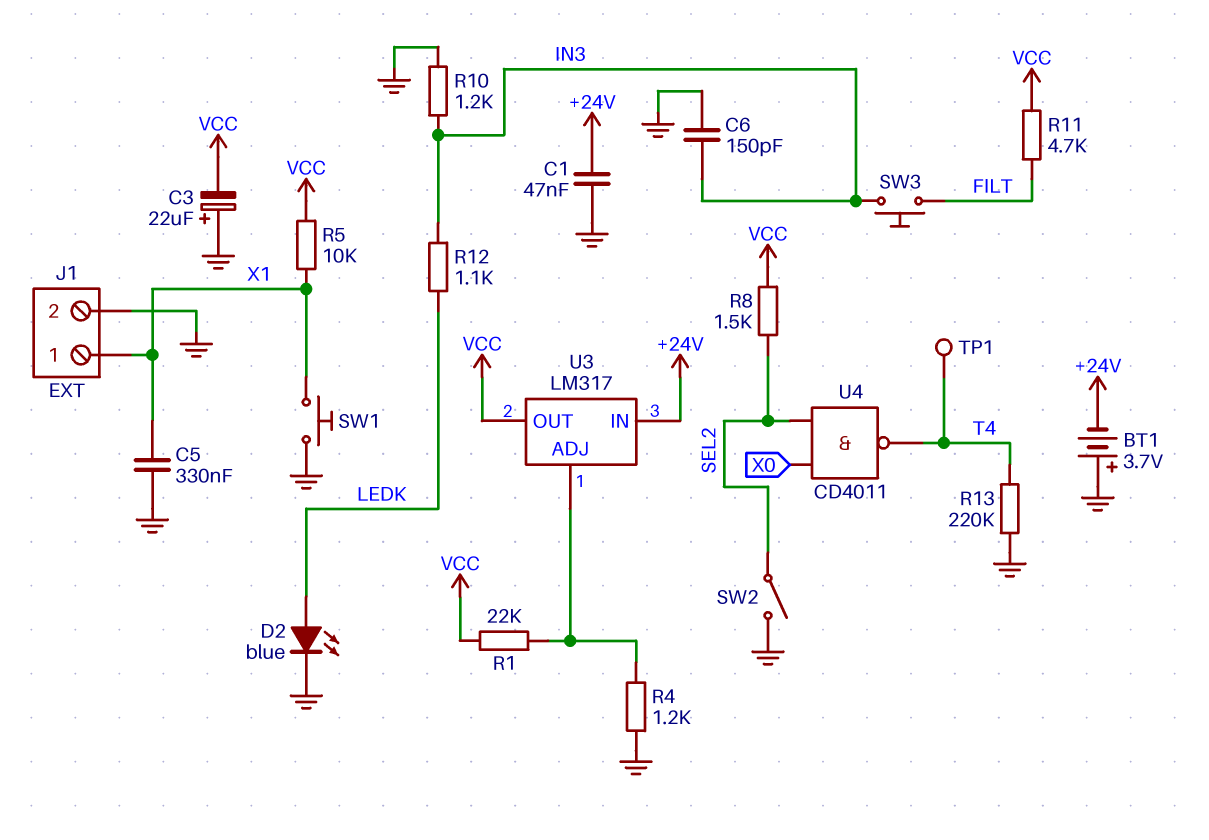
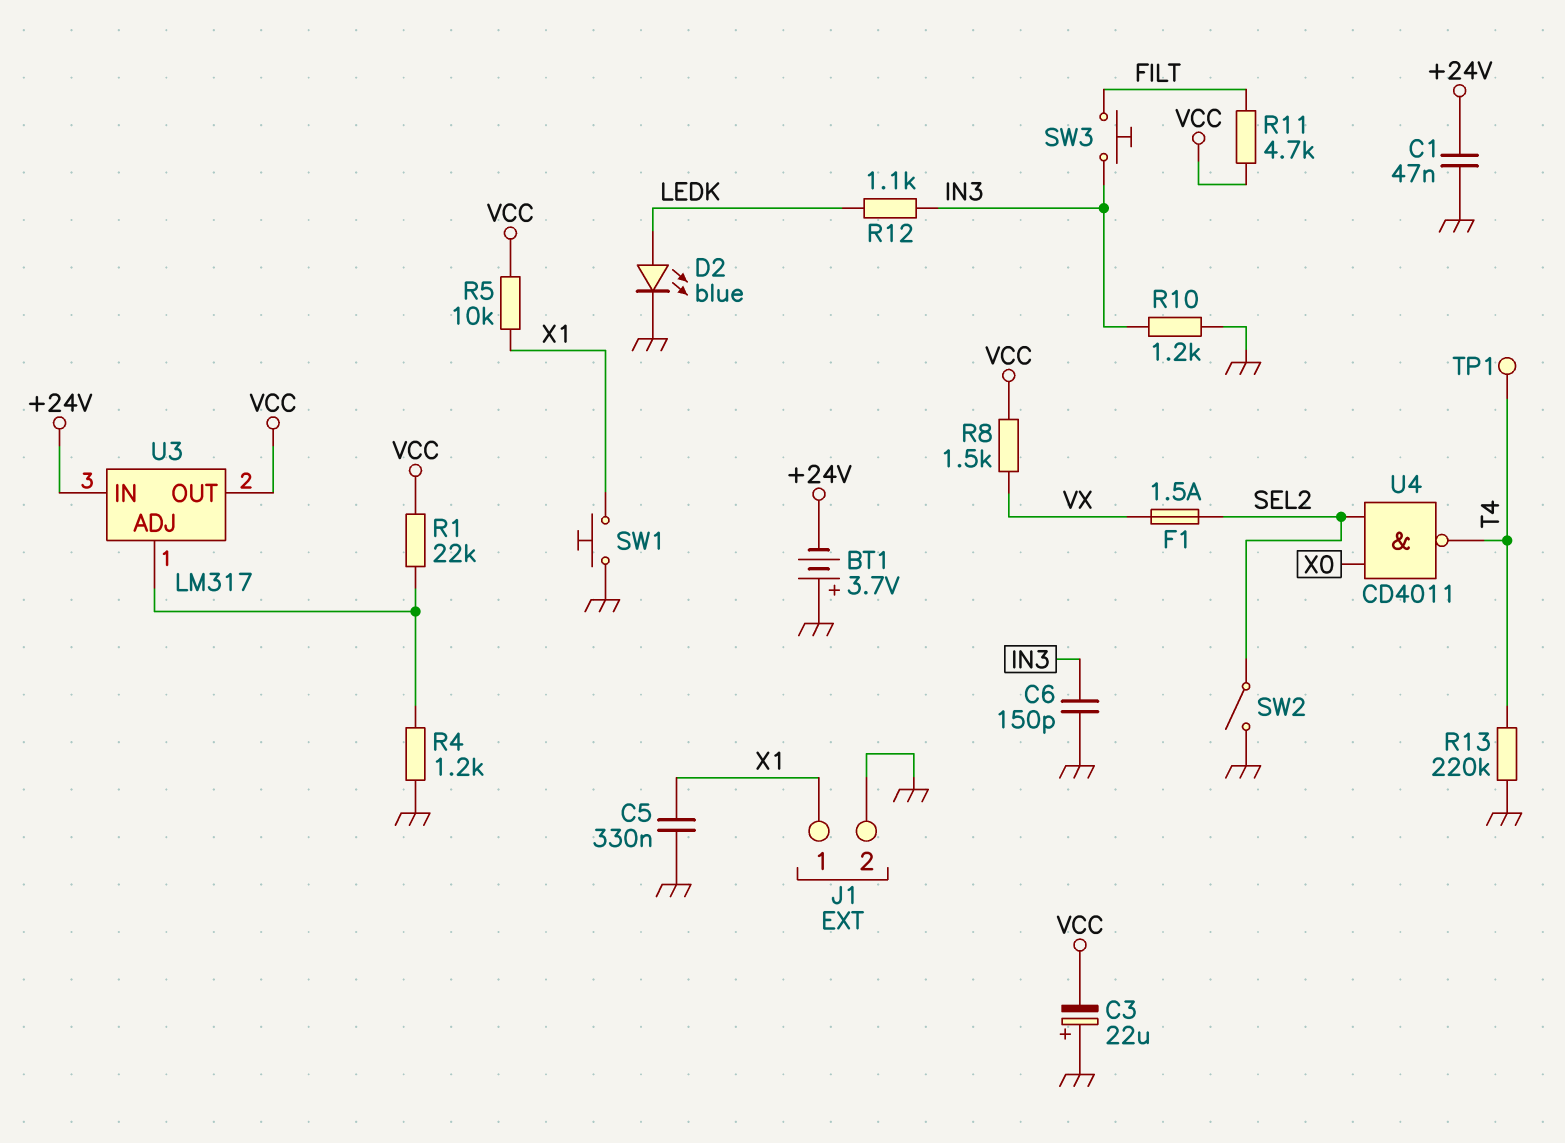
F1: none -> 1.5A (SEL2, VX)
R8: 1.5k (SEL2, VCC) -> 1.5k (VCC, VX)

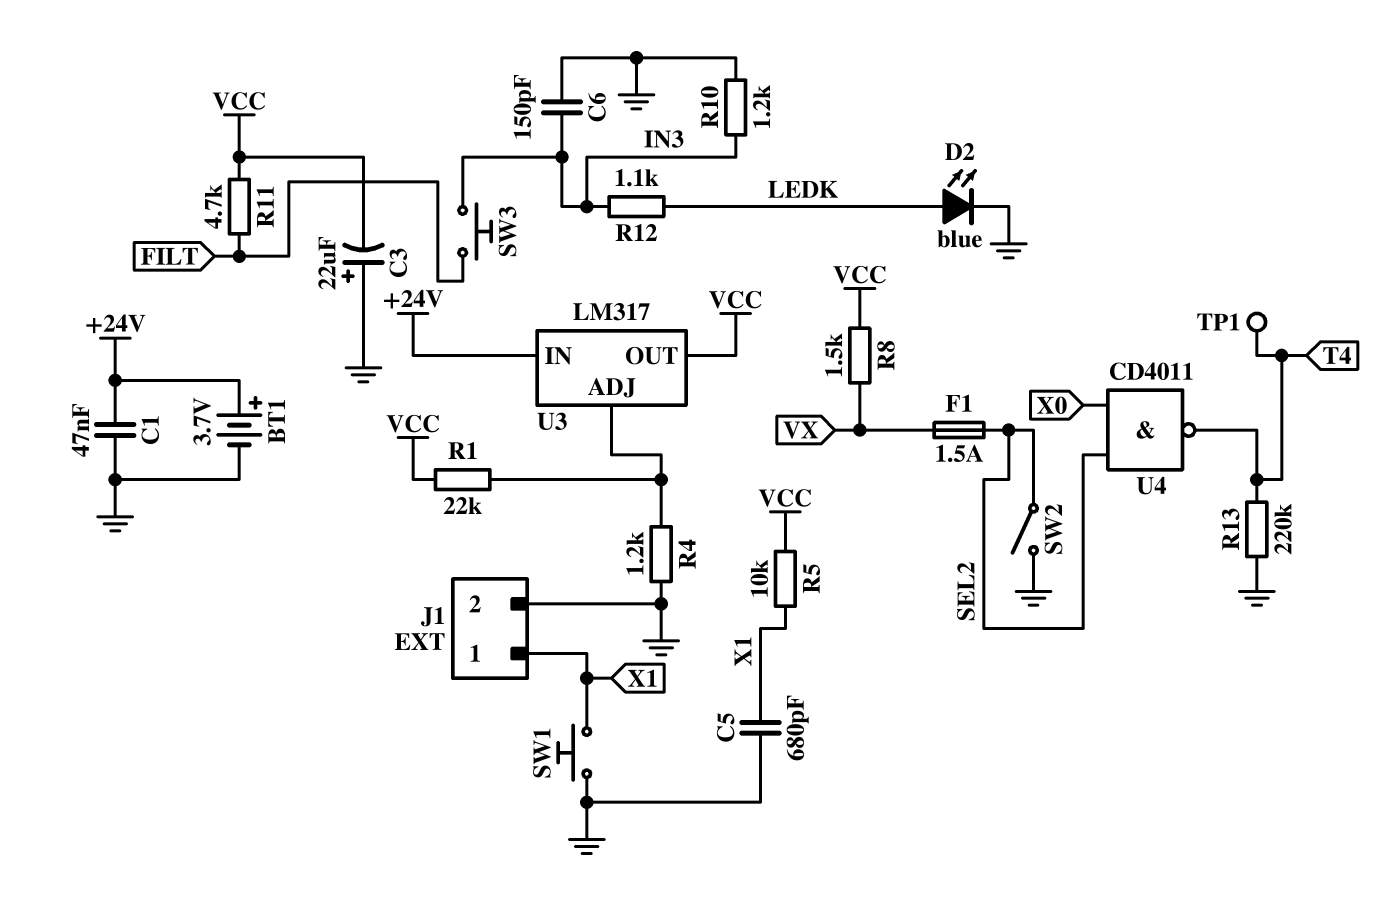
BT1: 3.7V (plus GND, minus +24V) -> 3.7V (plus +24V, minus GND)
C5: 330nF (GND, X1) -> 680pF (GND, X1)

